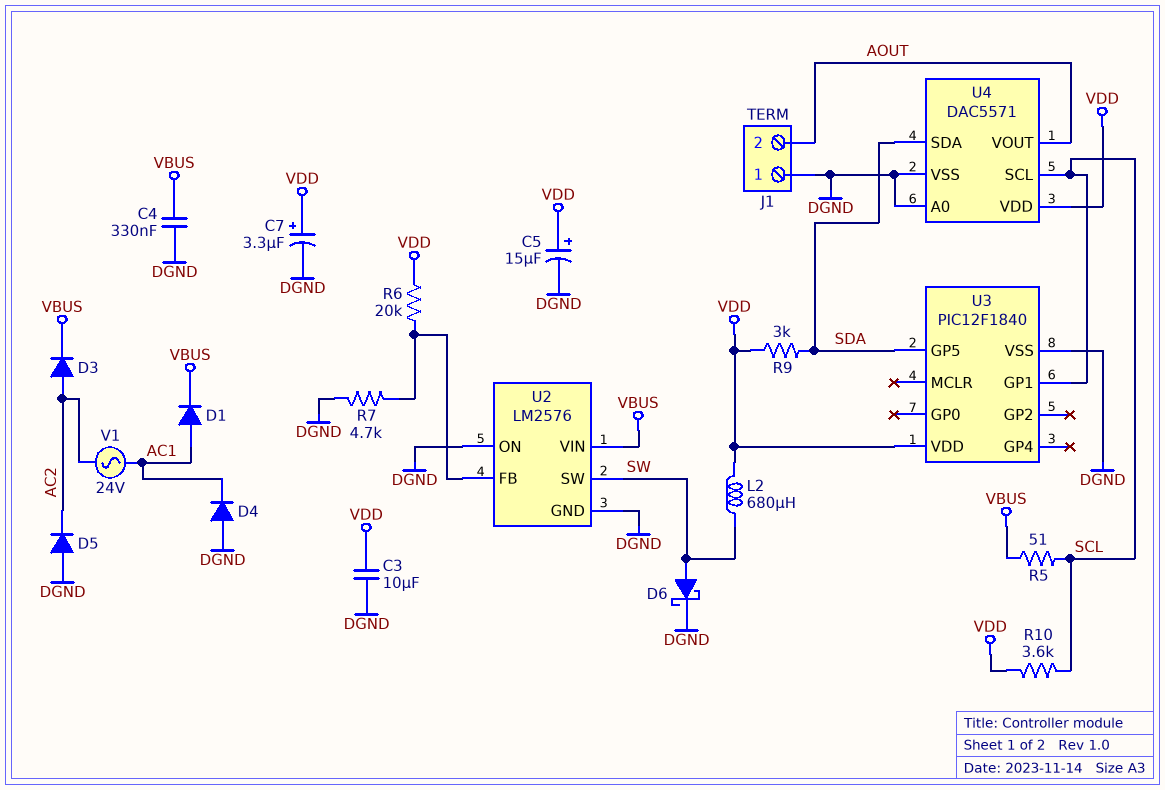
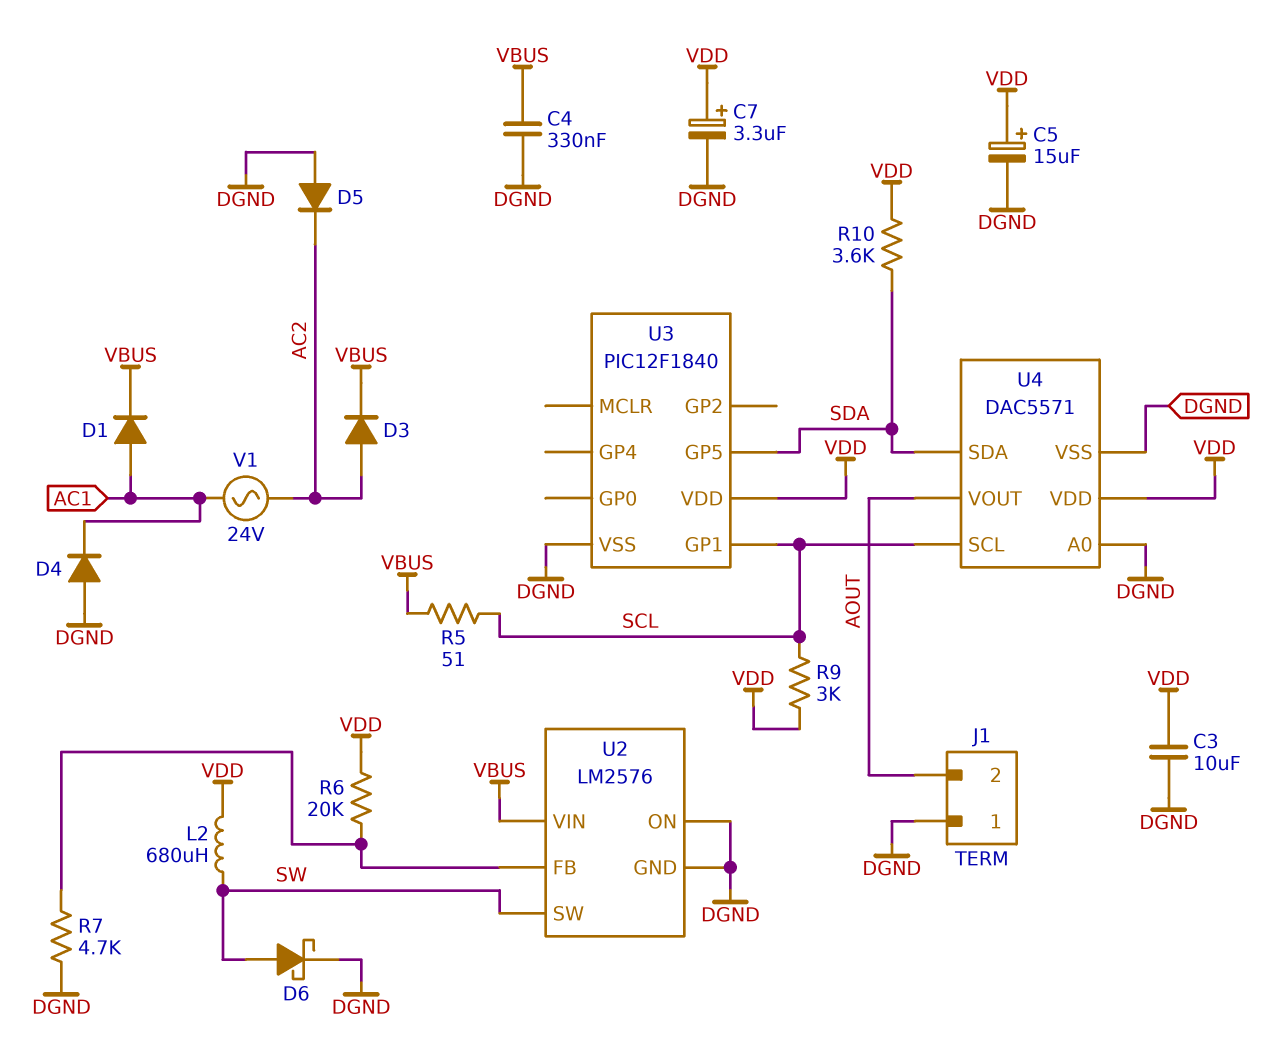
R9: 3k (SDA, VDD) -> 3k (SCL, VDD)
R10: 3.6k (SCL, VDD) -> 3.6k (SDA, VDD)

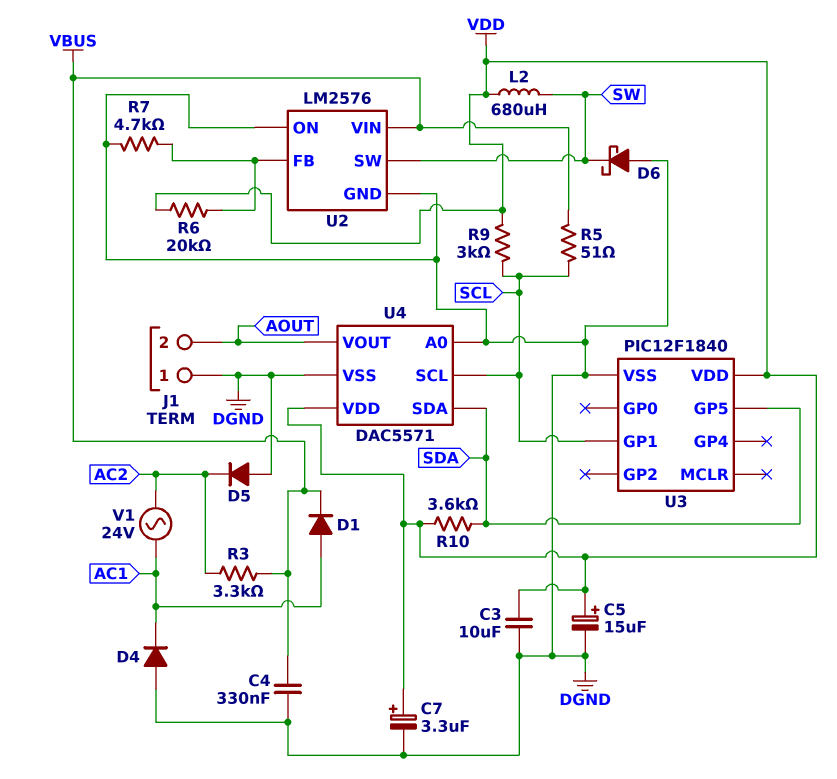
D3: diode (A AC2, K VBUS) -> none
D6: schottky (A SW, K DGND) -> schottky (A DGND, K SW)
R3: none -> 3.3k (AC2, VBUS)

